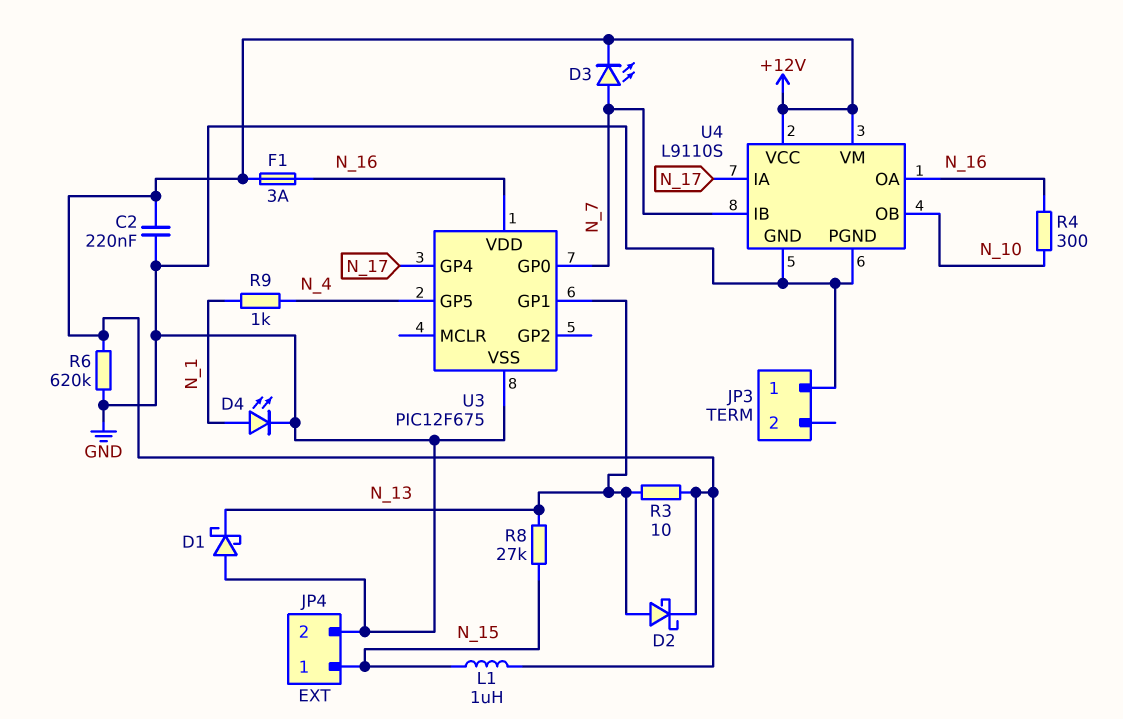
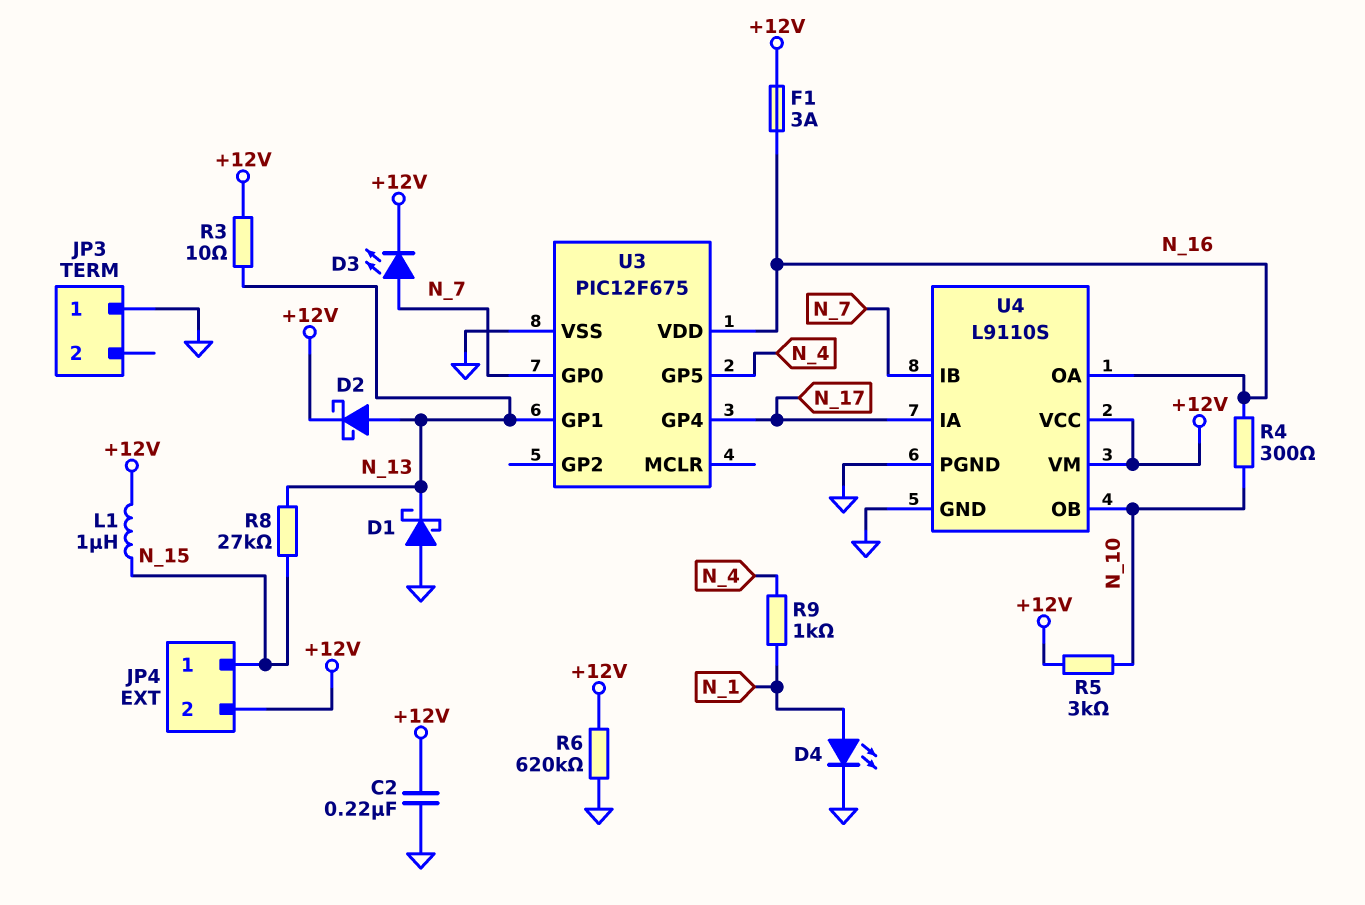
JP4 pin 2: GND -> +12V
R5: none -> 3k (+12V, N_10)

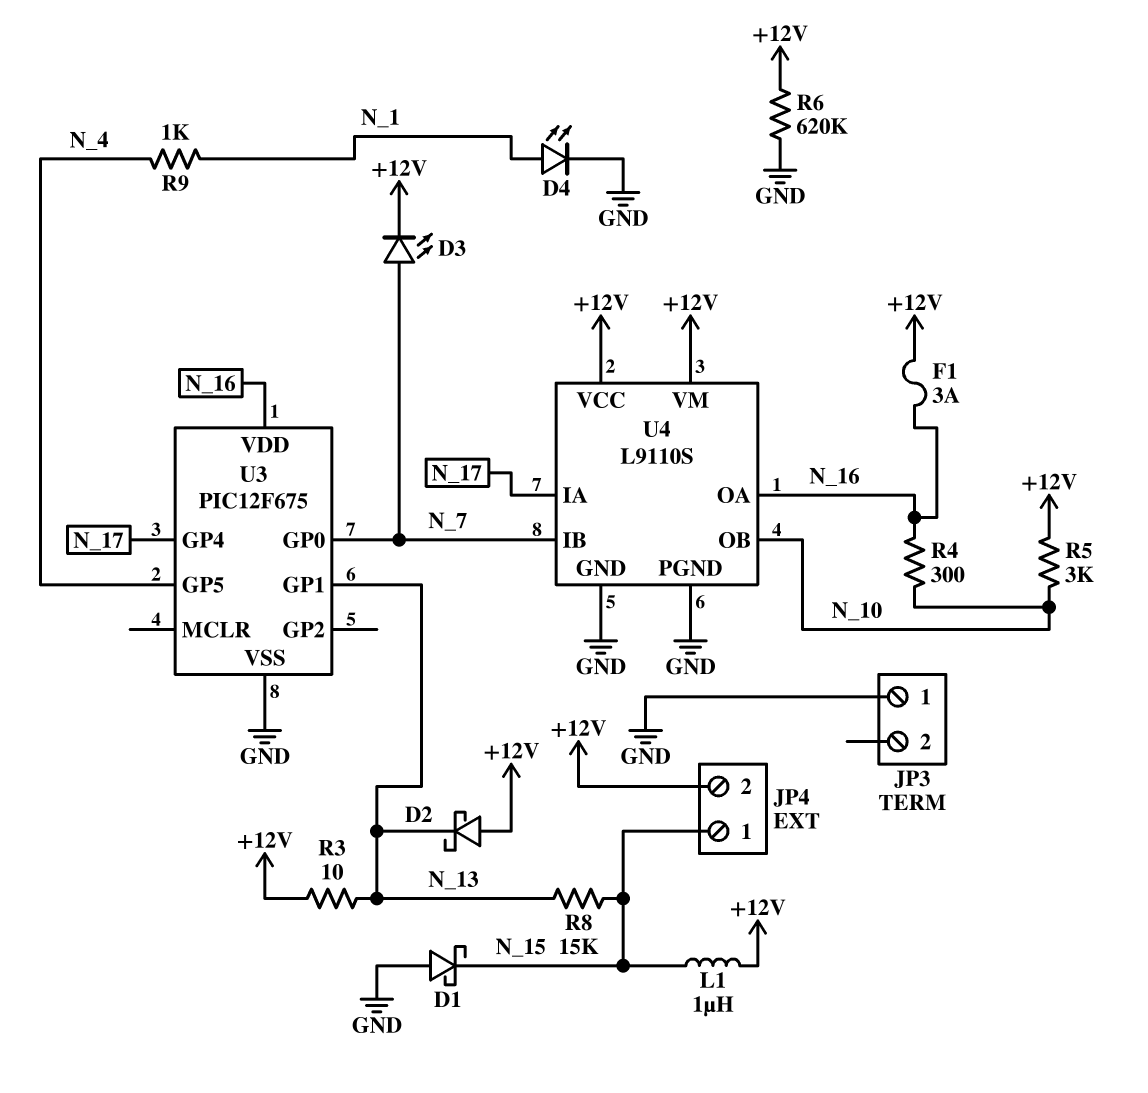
C2: 220nF (+12V, GND) -> none
D1: schottky (A GND, K N_13) -> schottky (A GND, K N_15)
D2: schottky (A N_13, K +12V) -> schottky (A +12V, K N_13)
R8: 27k (N_13, N_15) -> 15k (N_13, N_15)

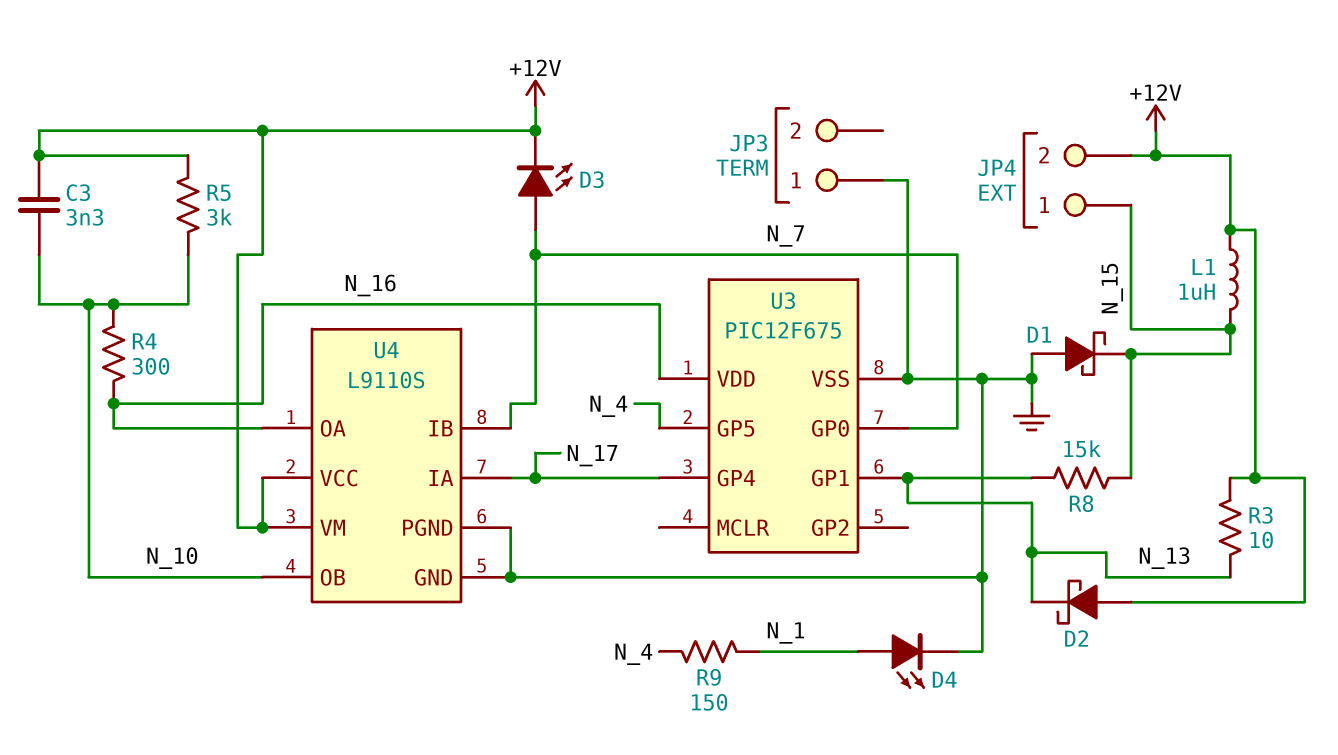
C3: none -> 3.3nF (+12V, N_10)
F1: 3A (+12V, N_16) -> none
R6: 620k (+12V, GND) -> none
R9: 1k (N_1, N_4) -> 150 (N_1, N_4)

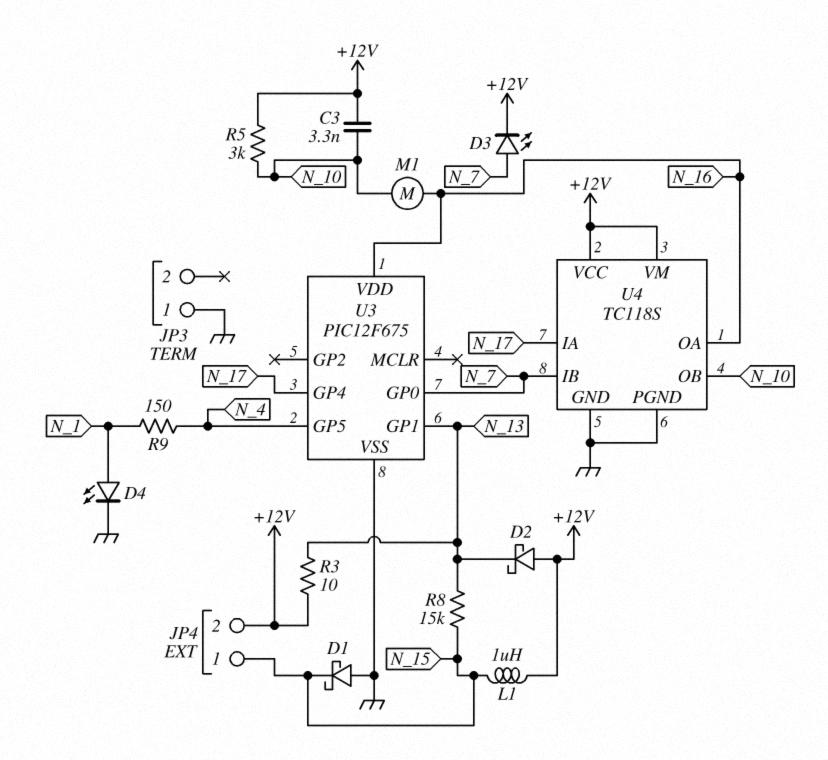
M1: none -> motor (N_10, N_16)
R4: 300 (N_10, N_16) -> none
U4: L9110S -> TC118S

